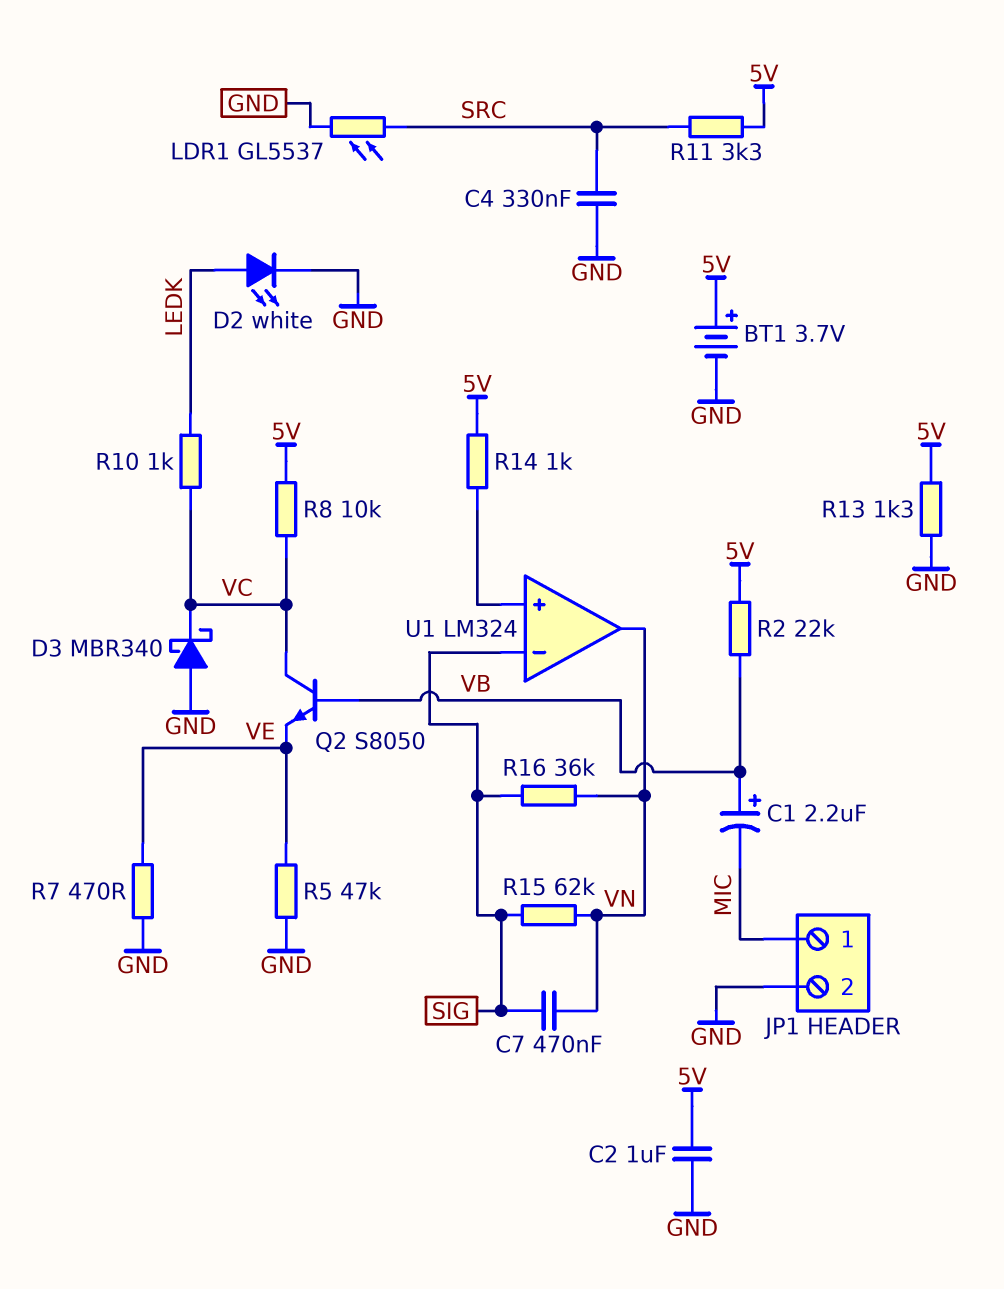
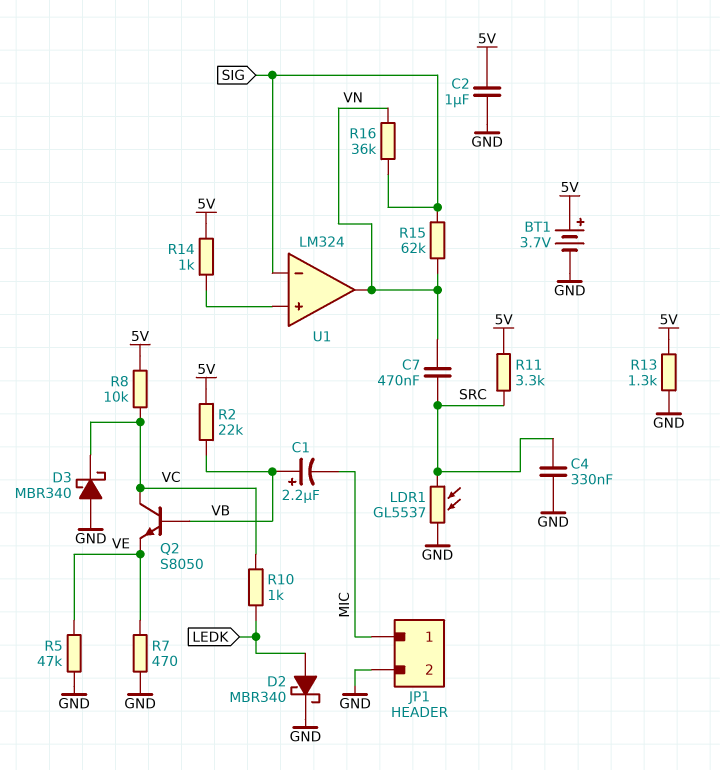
C7: 470nF (SIG, VN) -> 470nF (SRC, VN)
D2: LED white (A LEDK, K GND) -> schottky MBR340 (A LEDK, K GND)

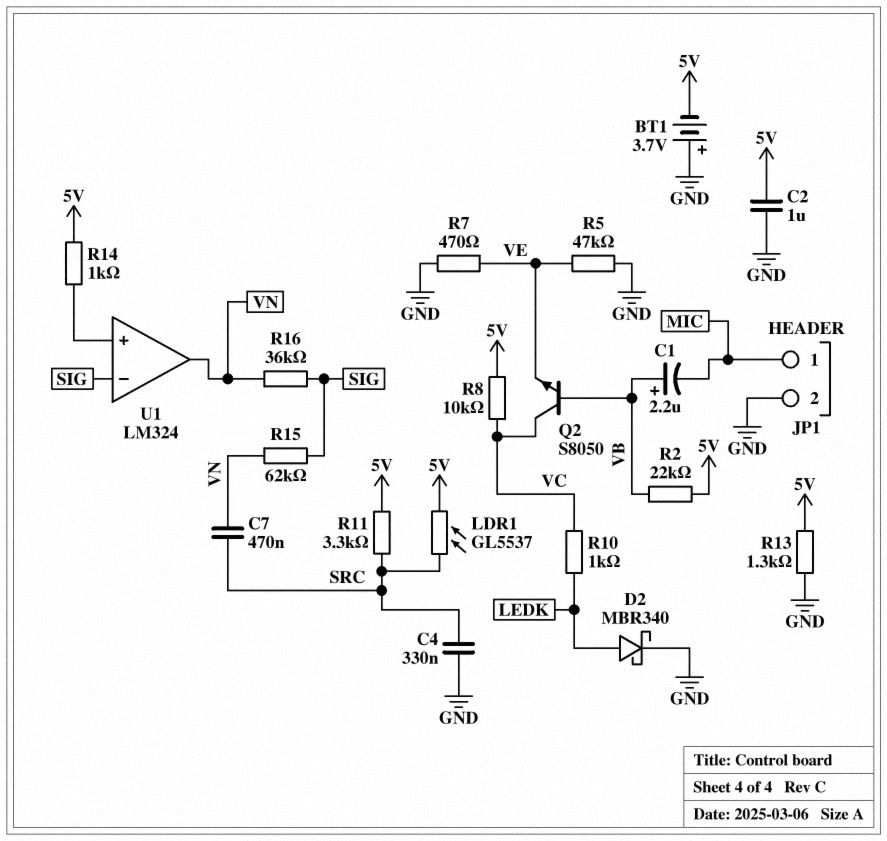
BT1: 3.7V (plus 5V, minus GND) -> 3.7V (plus GND, minus 5V)
D3: schottky MBR340 (A GND, K VC) -> none
LDR1: GL5537 (GND, SRC) -> GL5537 (5V, SRC)

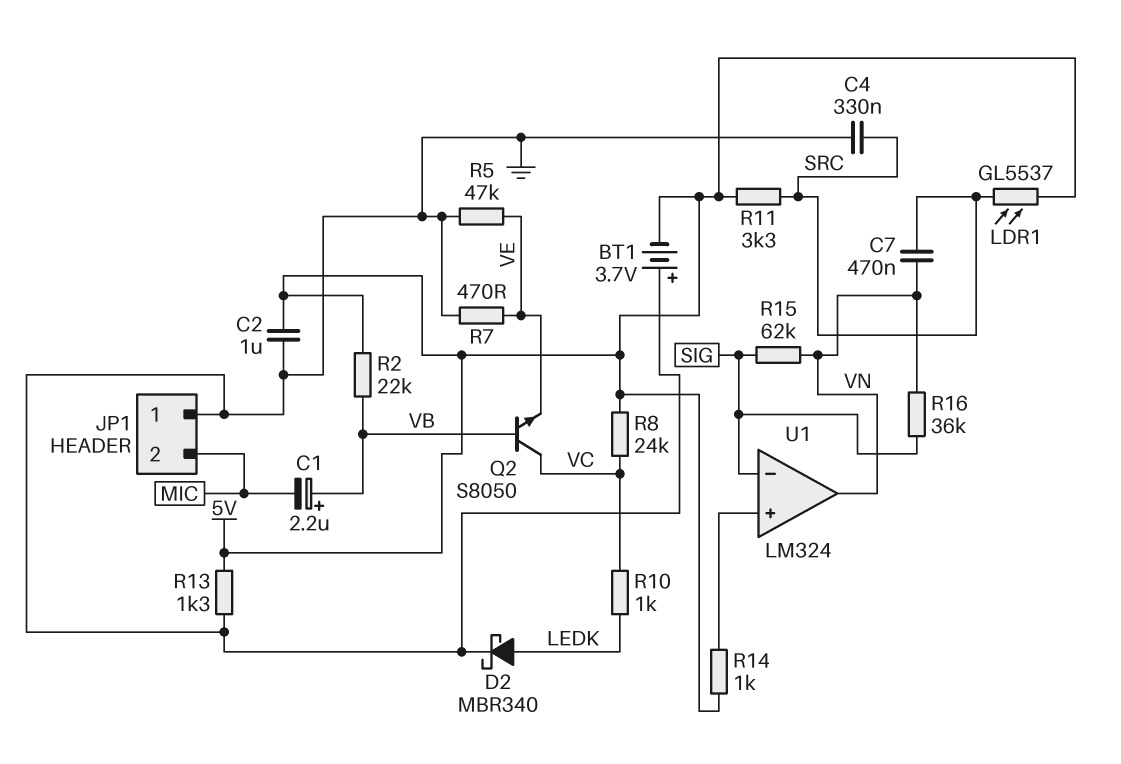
JP1 pin 1: MIC -> GND
JP1 pin 2: GND -> MIC
R8: 10k (5V, VC) -> 24k (5V, VC)

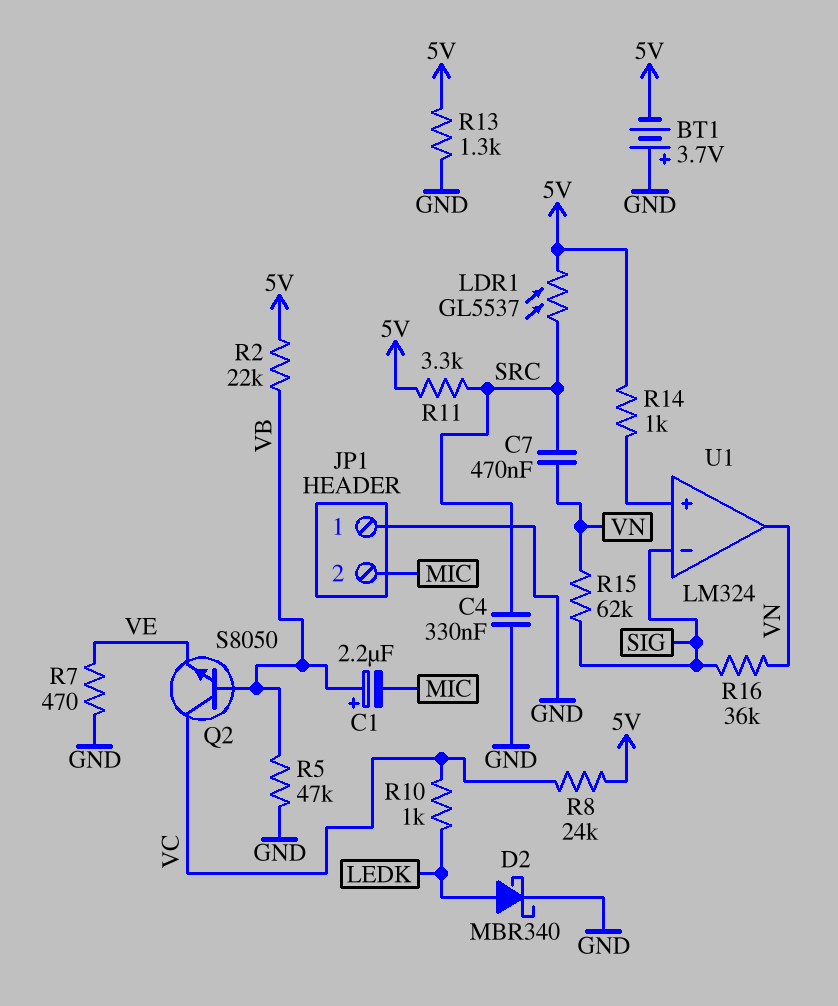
C2: 1uF (5V, GND) -> none
R5: 47k (GND, VE) -> 47k (GND, VB)

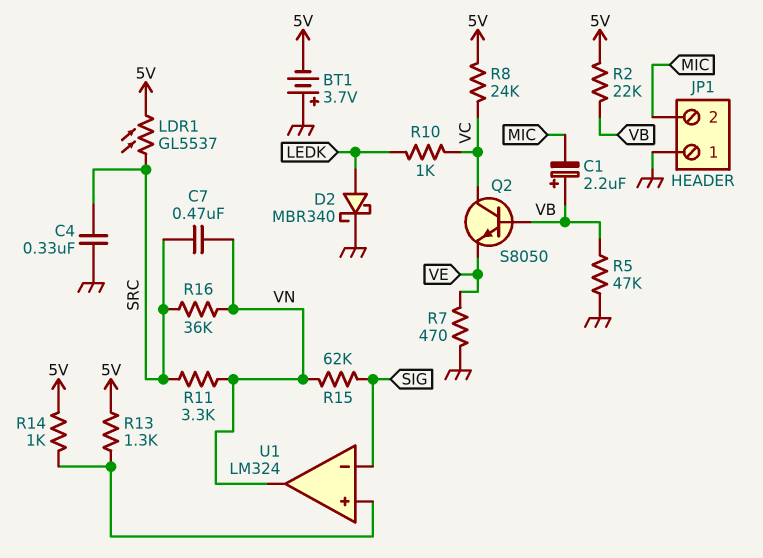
R11: 3.3k (5V, SRC) -> 3.3k (SRC, VN)
R13: 1.3k (5V, GND) -> 1.3k (5V, U1/in+)
R16: 36k (SIG, VN) -> 36k (SRC, VN)

